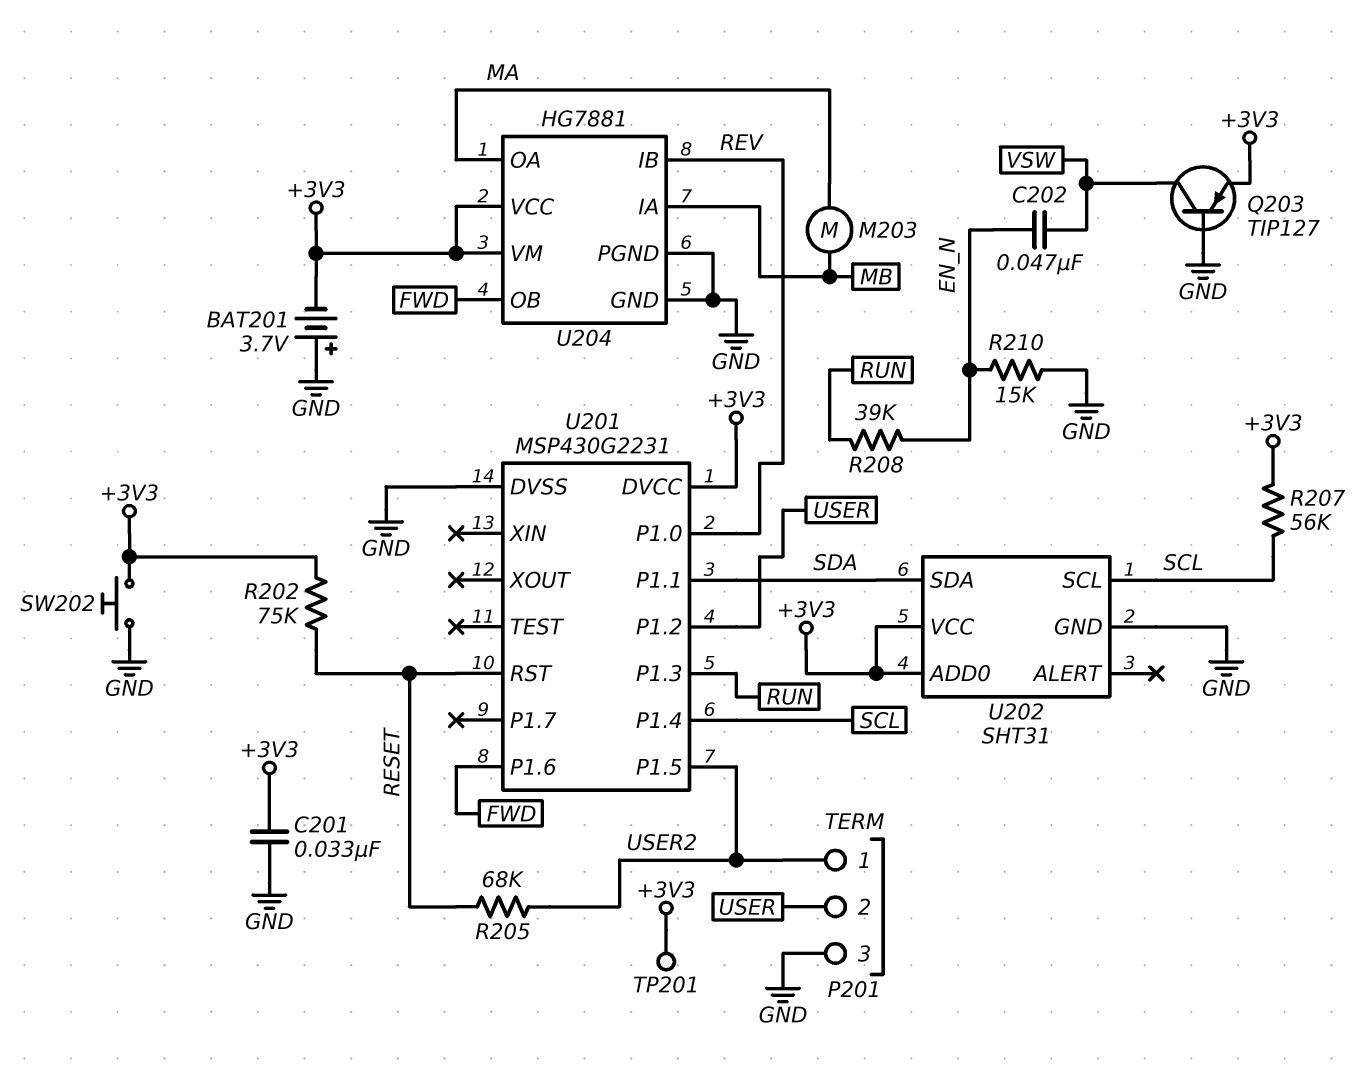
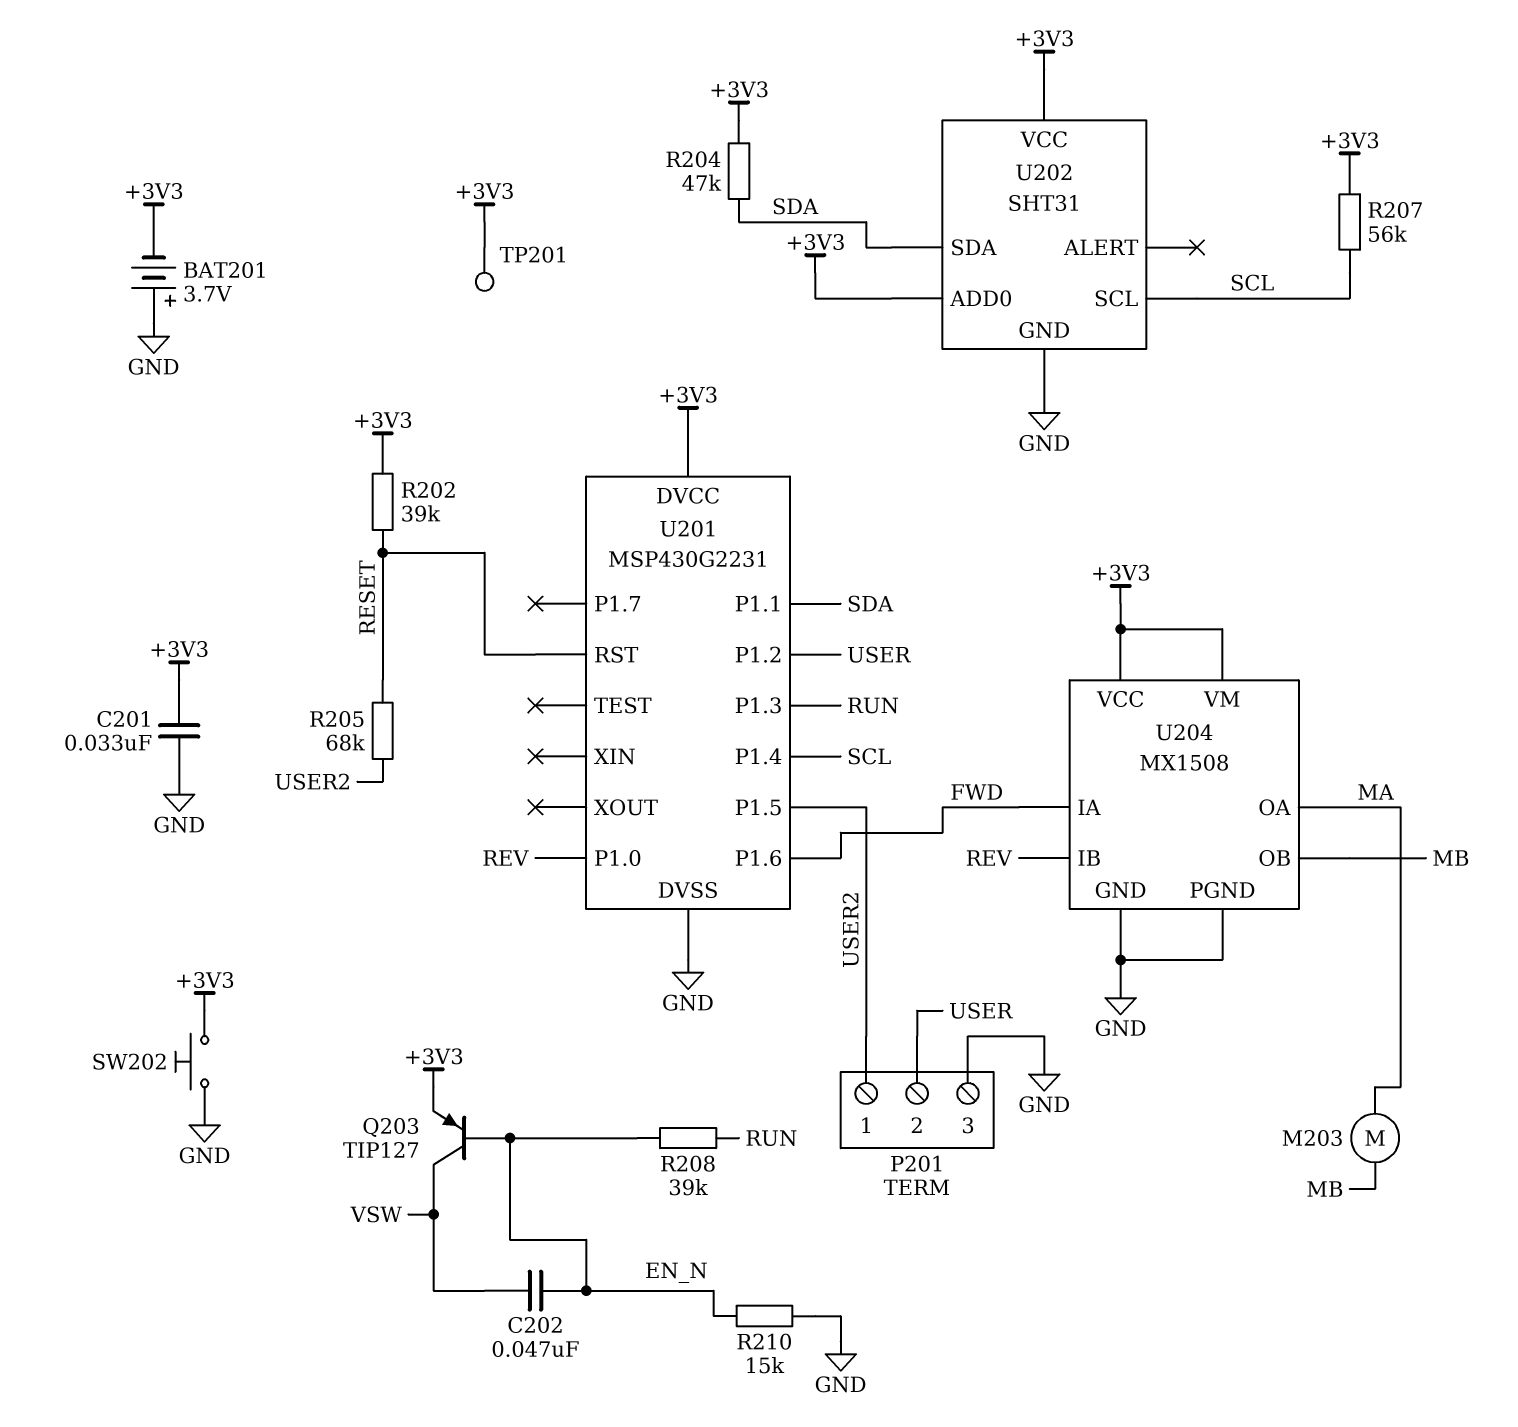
Q203: PNP TIP127 (B GND, C VSW, E +3V3) -> PNP TIP127 (B EN_N, C VSW, E +3V3)
R202: 75k (+3V3, RESET) -> 39k (+3V3, RESET)
R204: none -> 47k (+3V3, SDA)
U204: HG7881 -> MX1508
U204 pin IA: MB -> FWD
U204 pin OB: FWD -> MB

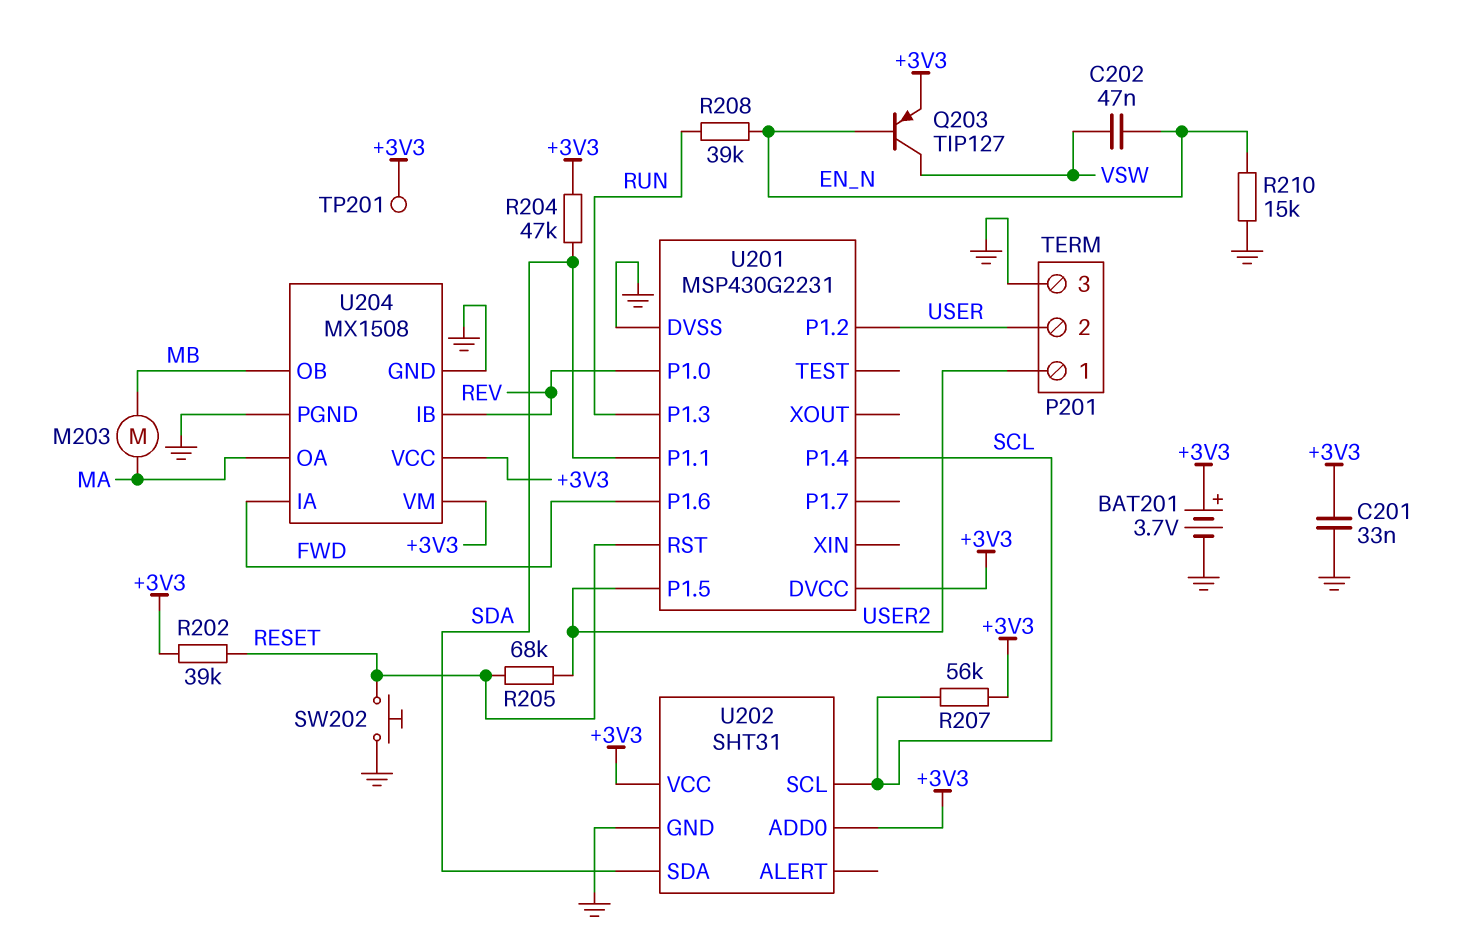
BAT201: 3.7V (plus GND, minus +3V3) -> 3.7V (plus +3V3, minus GND)
SW202: button (+3V3, GND) -> button (GND, RESET)

